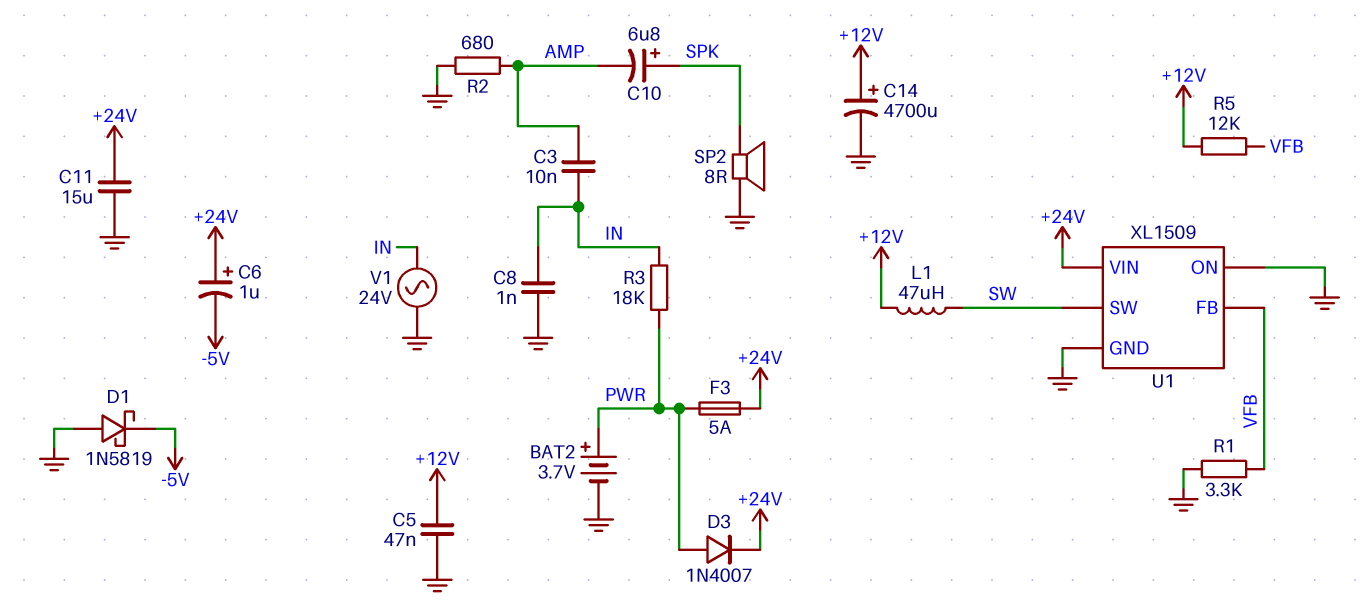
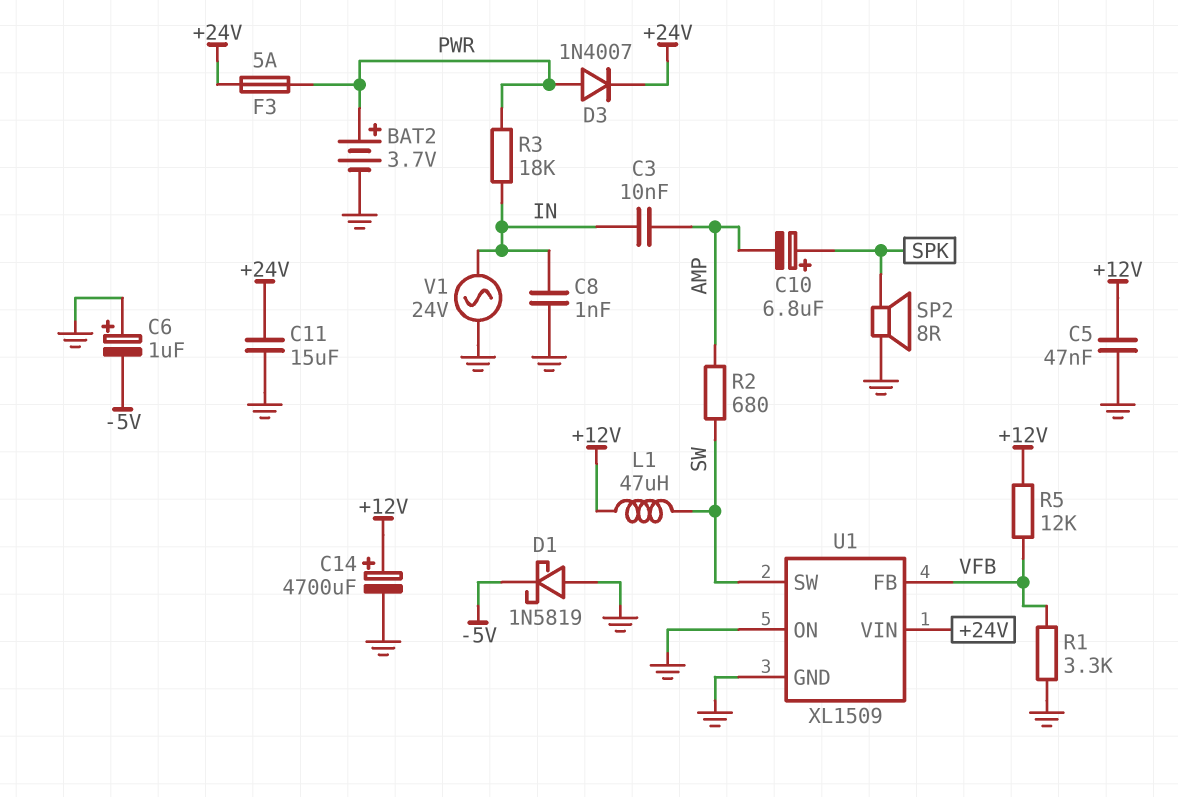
C6: 1uF (plus +24V, minus -5V) -> 1uF (plus GND, minus -5V)
R2: 680 (AMP, GND) -> 680 (AMP, SW)

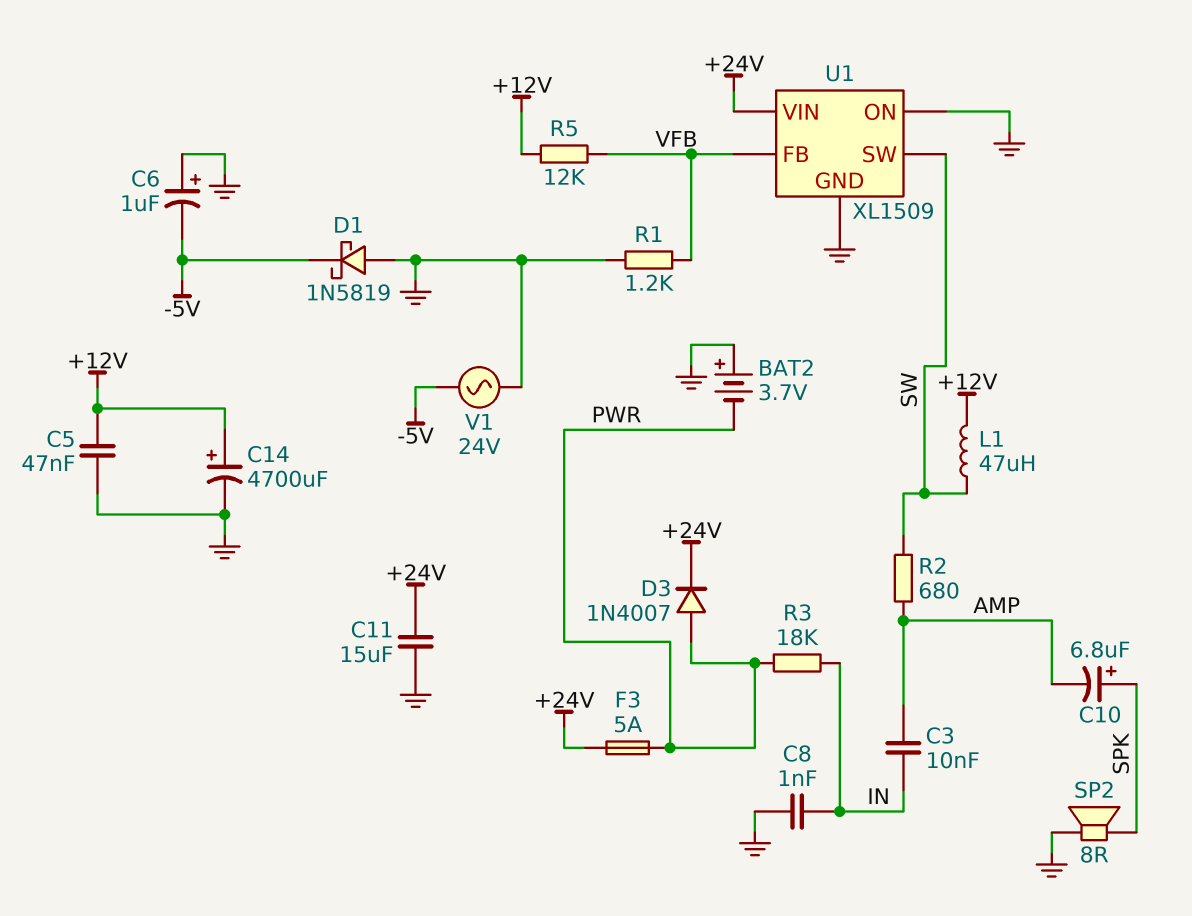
BAT2: 3.7V (plus PWR, minus GND) -> 3.7V (plus GND, minus PWR)
R1: 3.3k (GND, VFB) -> 1.2k (GND, VFB)
V1: AC 24V (GND, IN) -> AC 24V (-5V, GND)

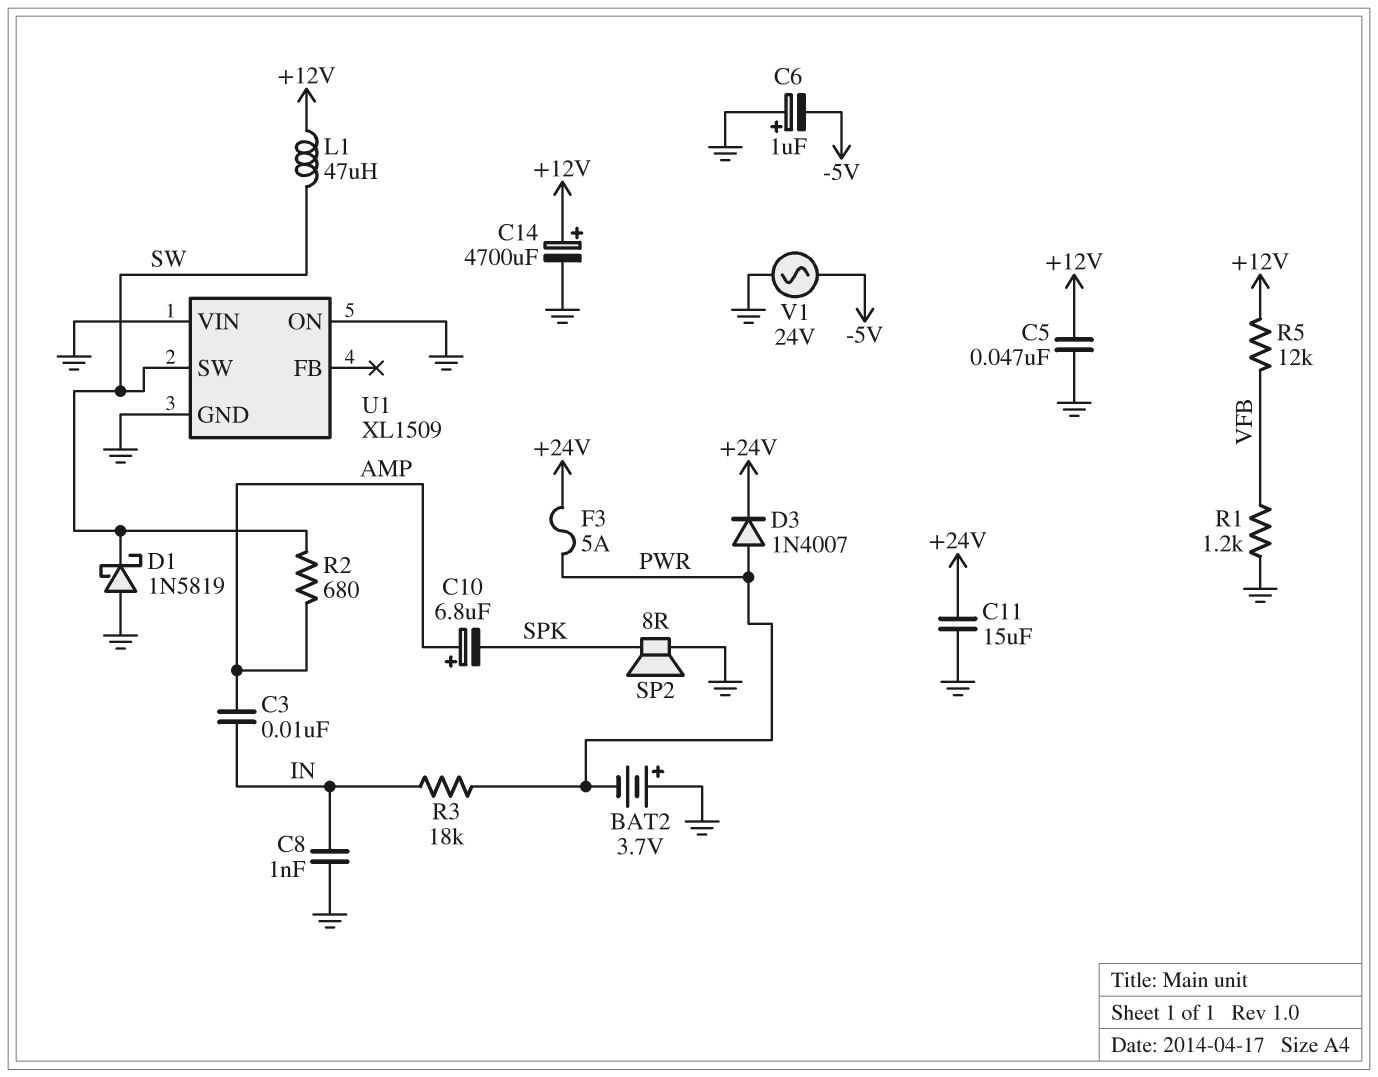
C10: 6.8uF (plus SPK, minus AMP) -> 6.8uF (plus AMP, minus SPK)
D1: schottky 1N5819 (A GND, K -5V) -> schottky 1N5819 (A GND, K SW)
U1 pin FB: VFB -> none
U1 pin VIN: +24V -> GND

